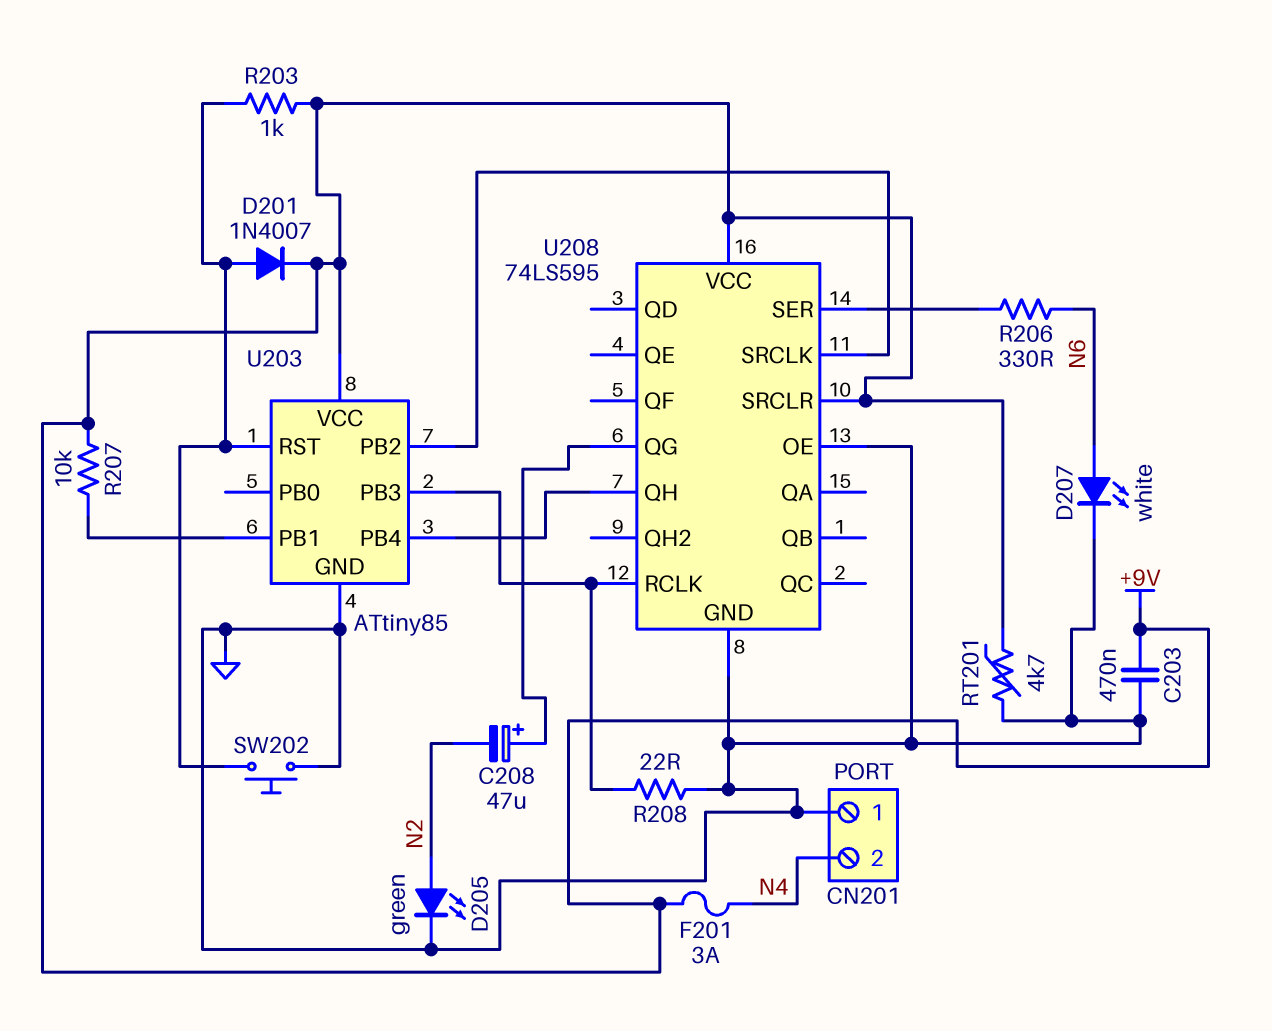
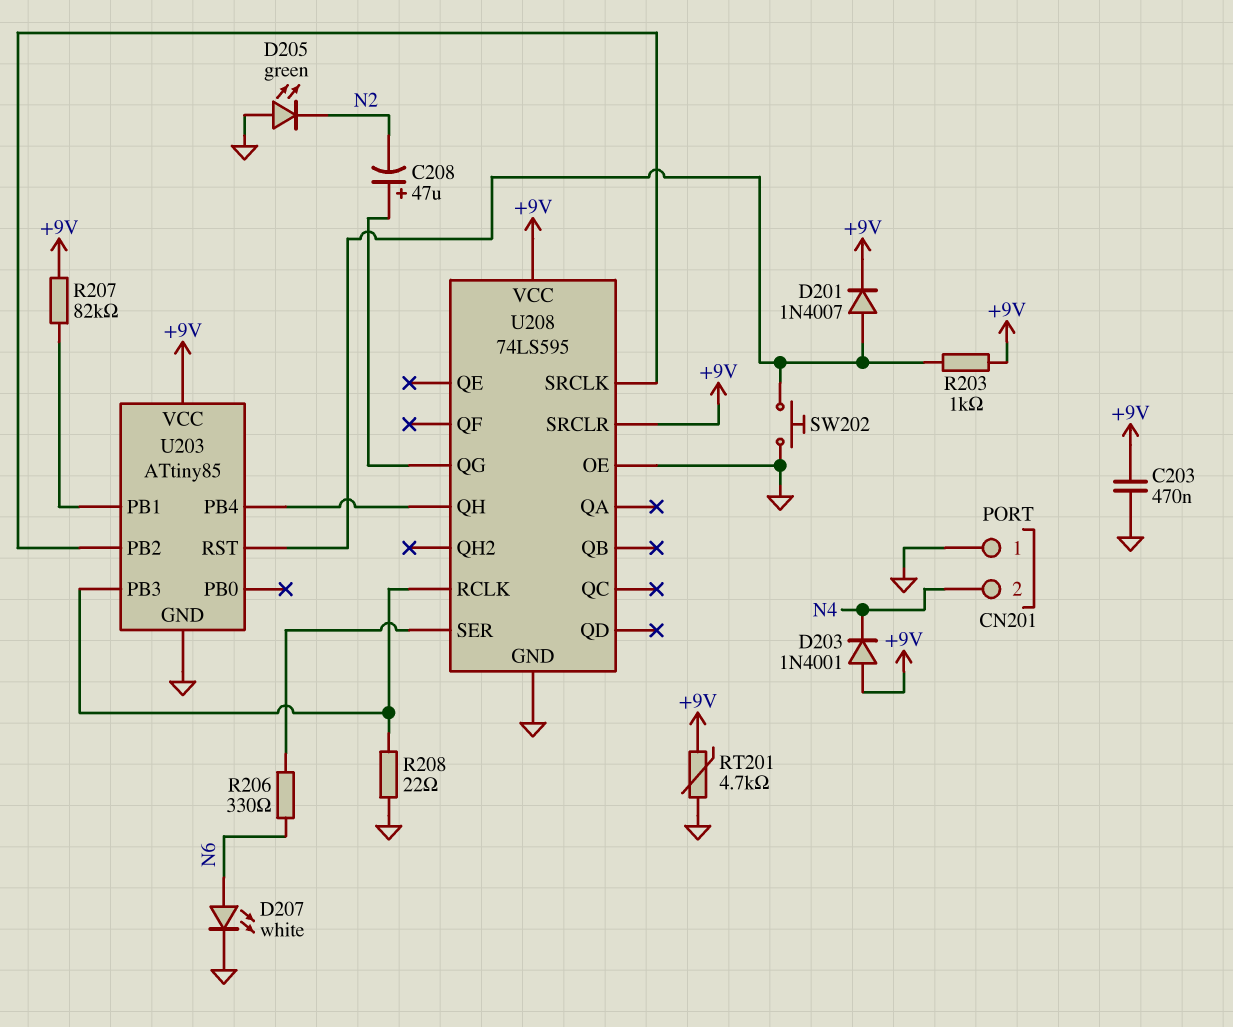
D203: none -> diode 1N4001 (A +9V, K N4)
D205: LED green (A N2, K GND) -> LED green (A GND, K N2)
F201: 3A (+9V, N4) -> none
R207: 10k (+9V, U203/PB1) -> 82k (+9V, U203/PB1)

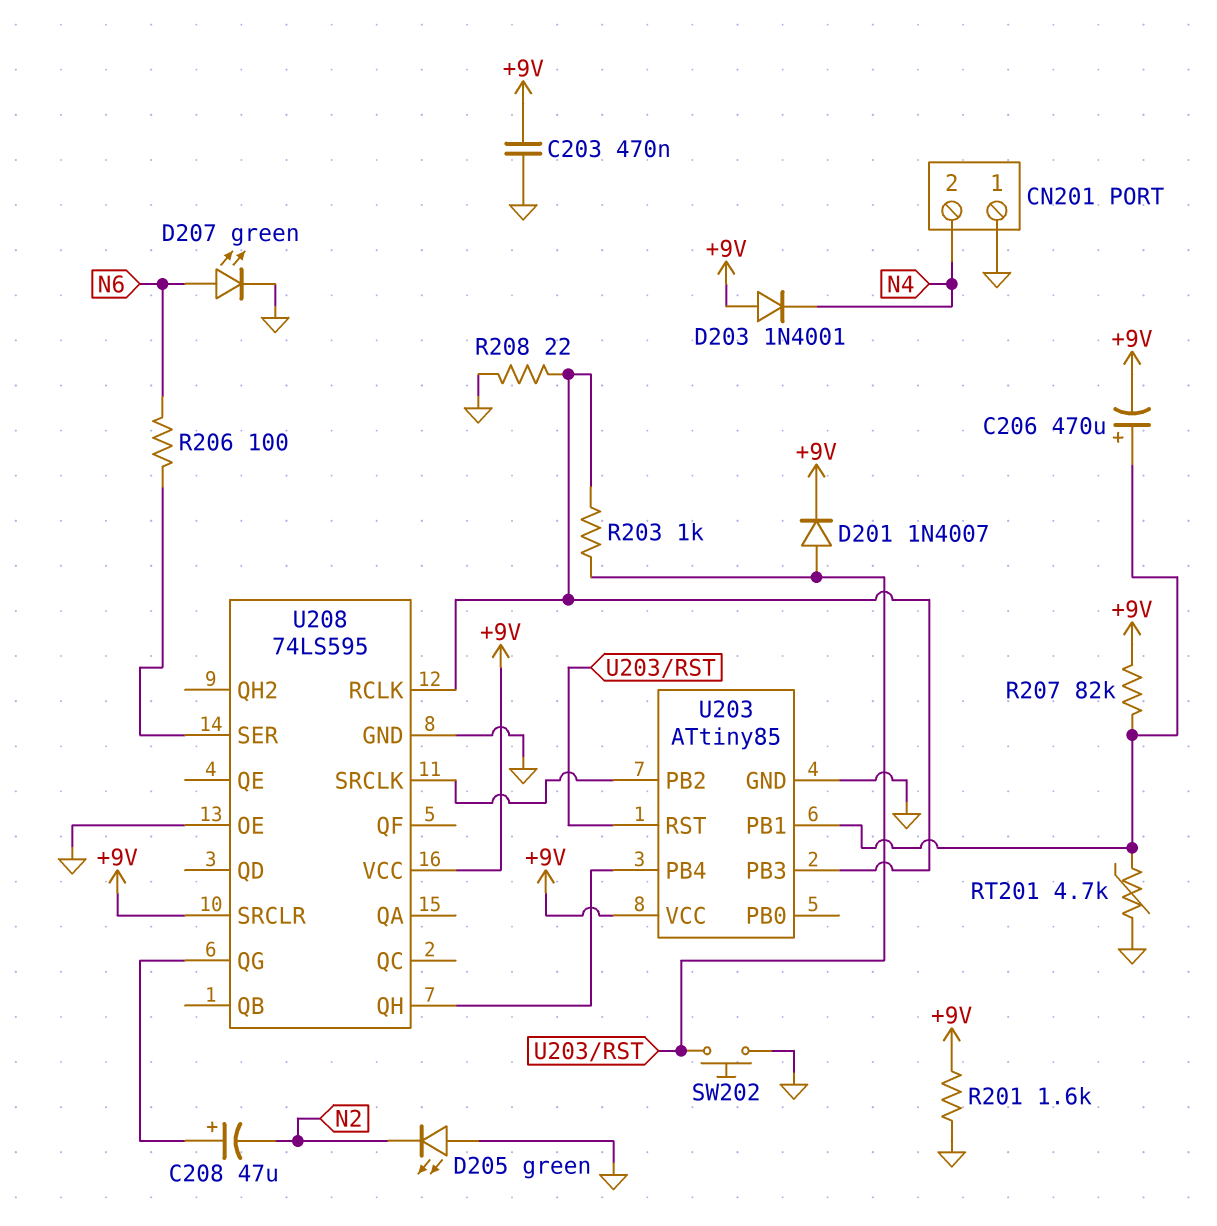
C206: none -> 470uF (plus U203/PB1, minus +9V)
D207: LED white (A N6, K GND) -> LED green (A N6, K GND)
R201: none -> 1.6k (+9V, GND)
R203: 1k (+9V, U203/RST) -> 1k (U203/PB3, U203/RST)
R206: 330 (N6, U208/SER) -> 100 (N6, U208/SER)
RT201: 4.7k (+9V, GND) -> 4.7k (GND, U203/PB1)

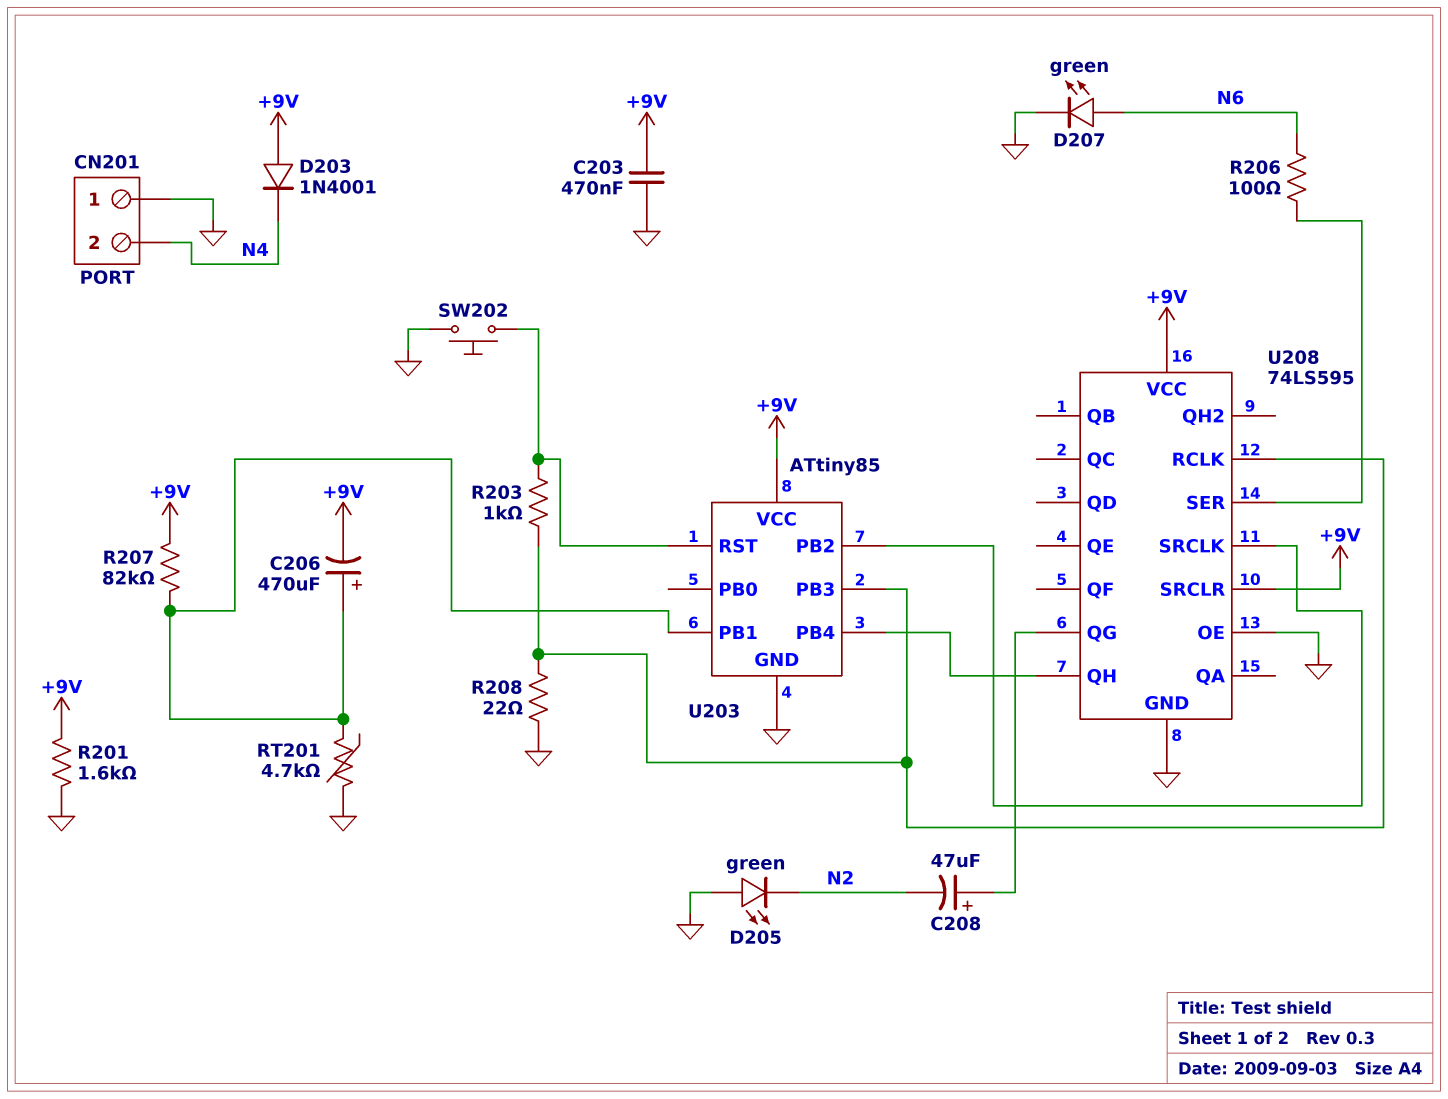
D201: diode 1N4007 (A U203/RST, K +9V) -> none

